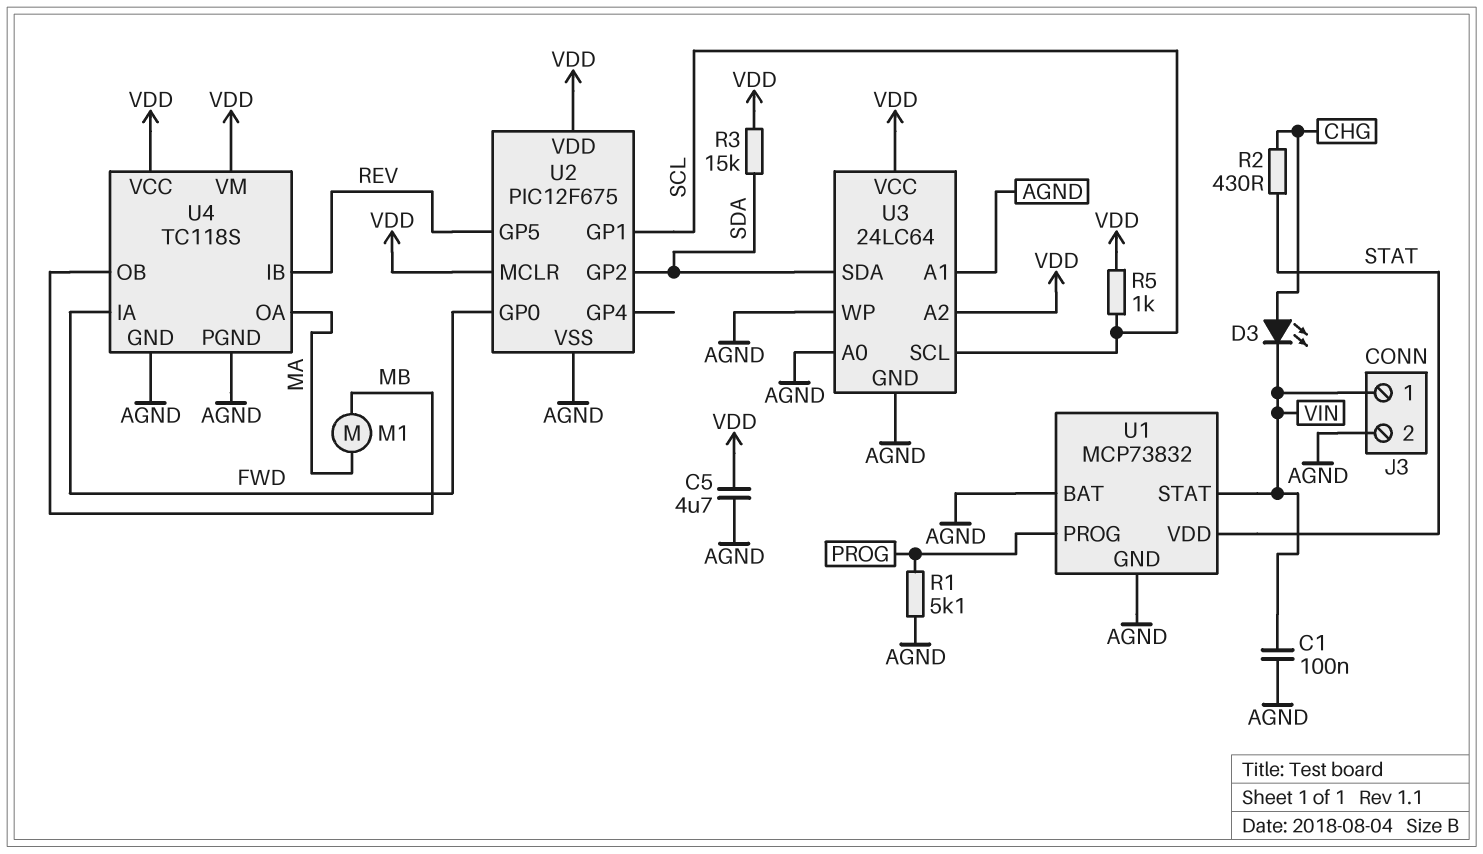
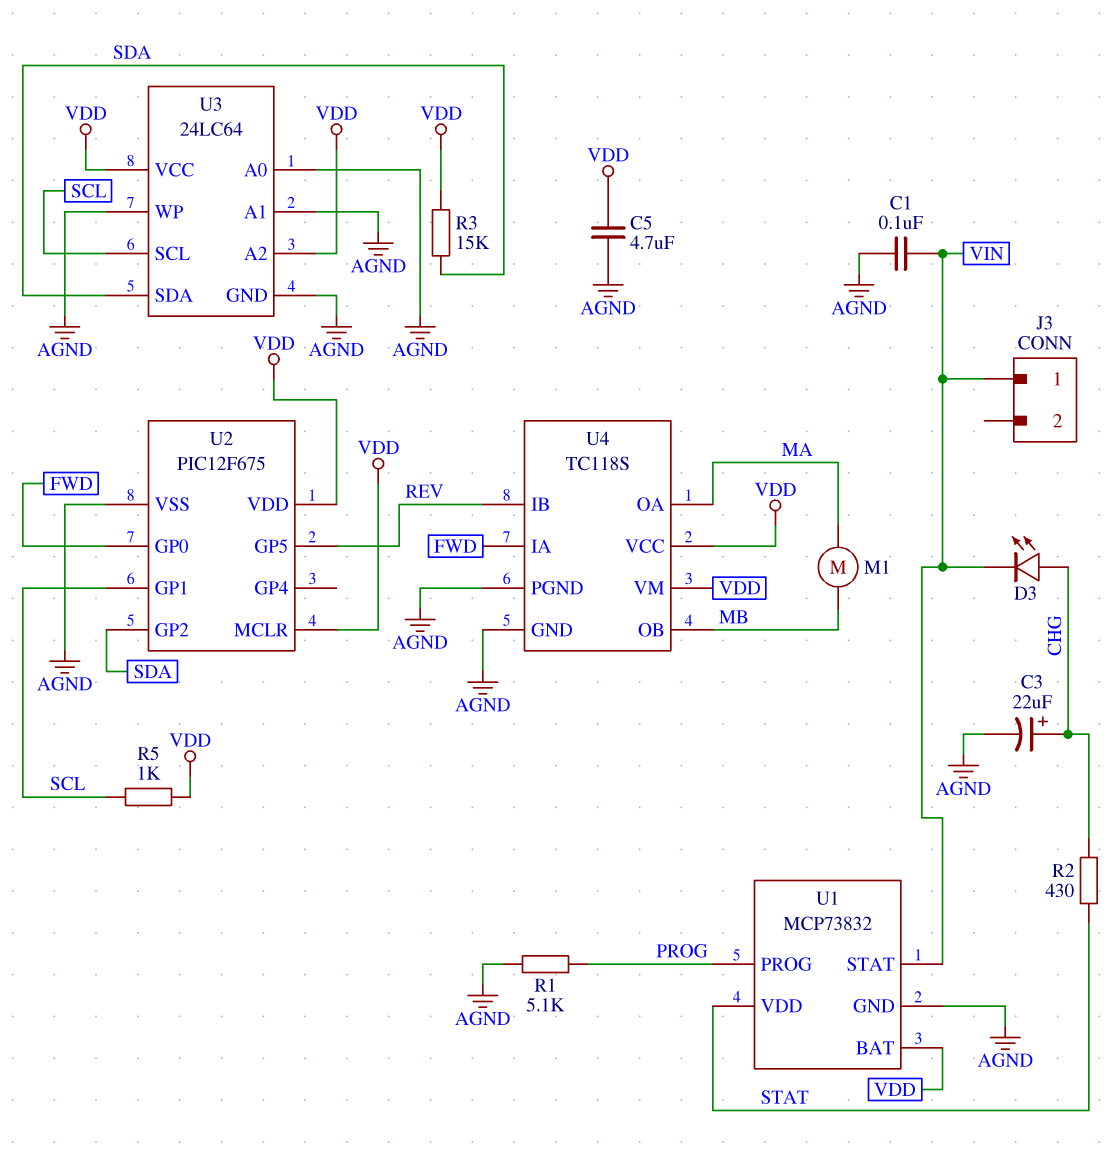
C3: none -> 22uF (plus CHG, minus AGND)
J3 pin 2: AGND -> none
U1 pin BAT: AGND -> VDD

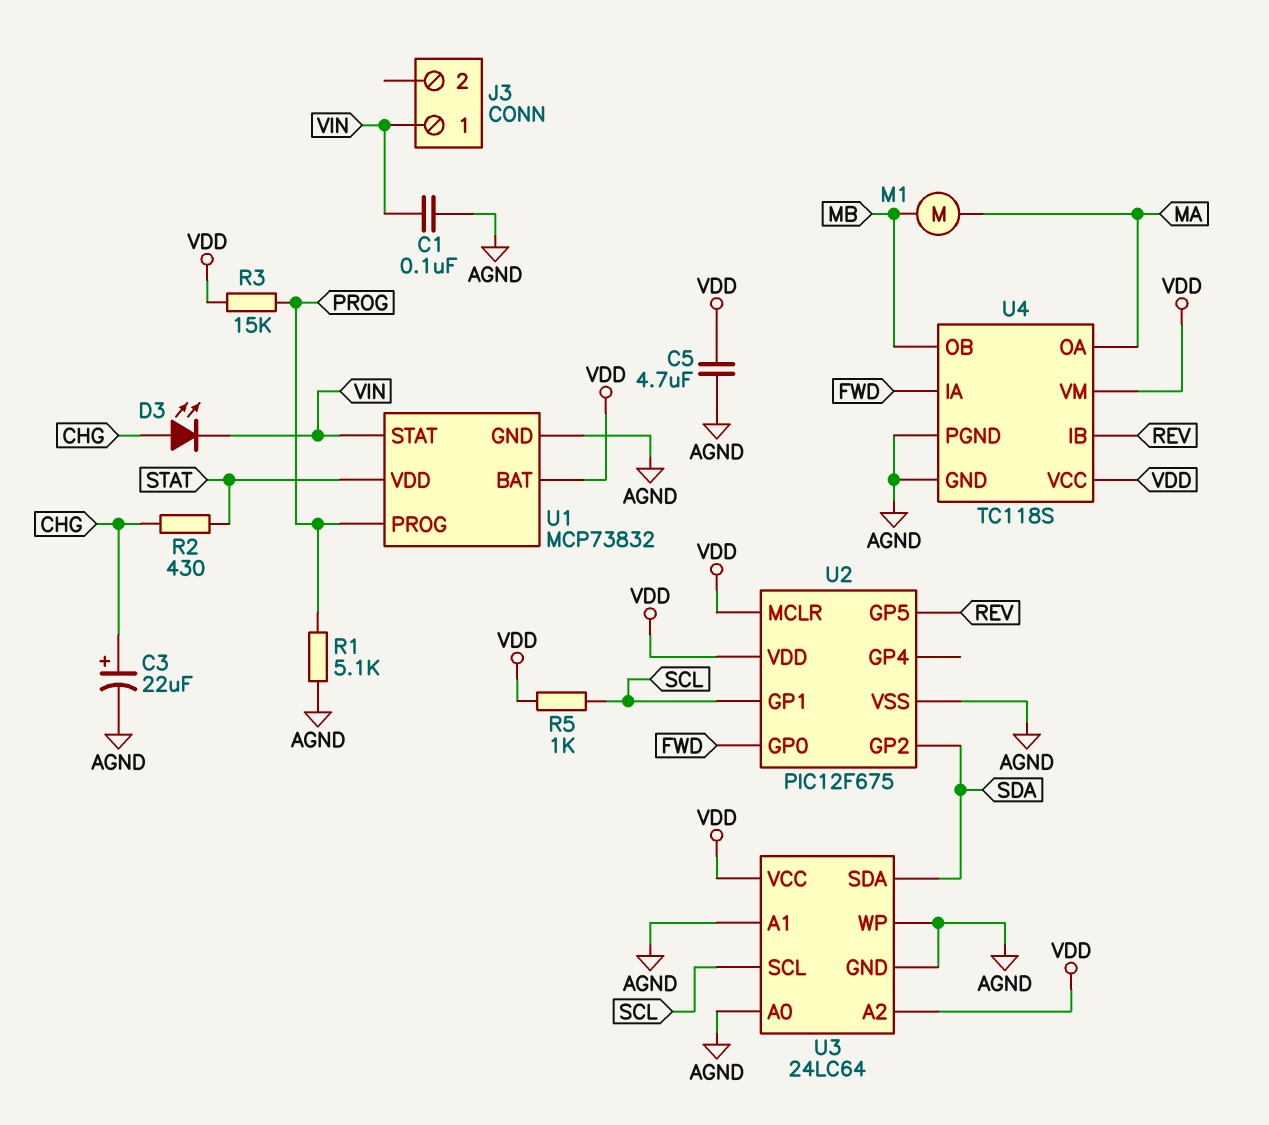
R3: 15k (SDA, VDD) -> 15k (PROG, VDD)

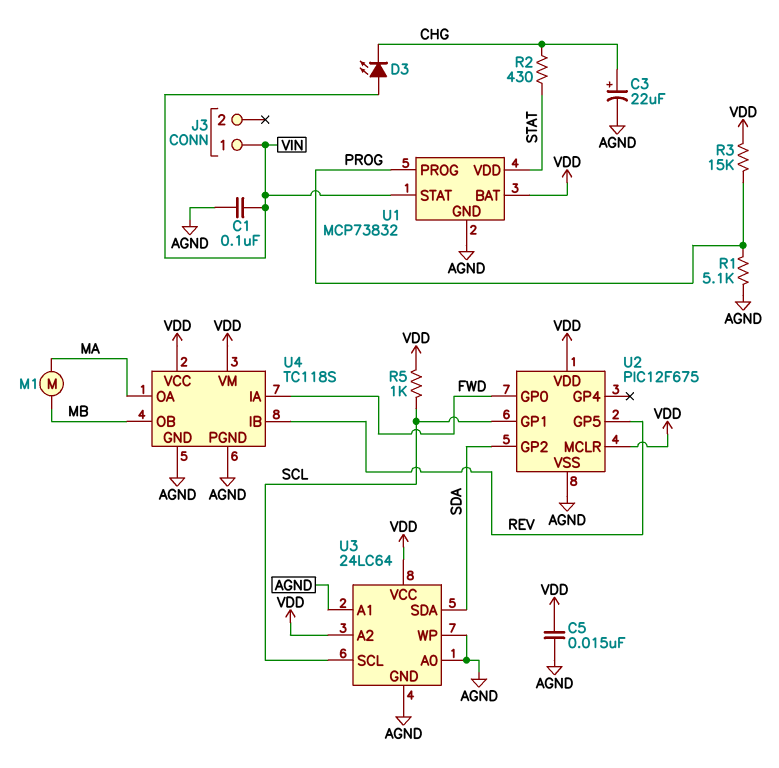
C5: 4.7uF (AGND, VDD) -> 15nF (AGND, VDD)
D3: LED (A CHG, K VIN) -> LED (A VIN, K CHG)

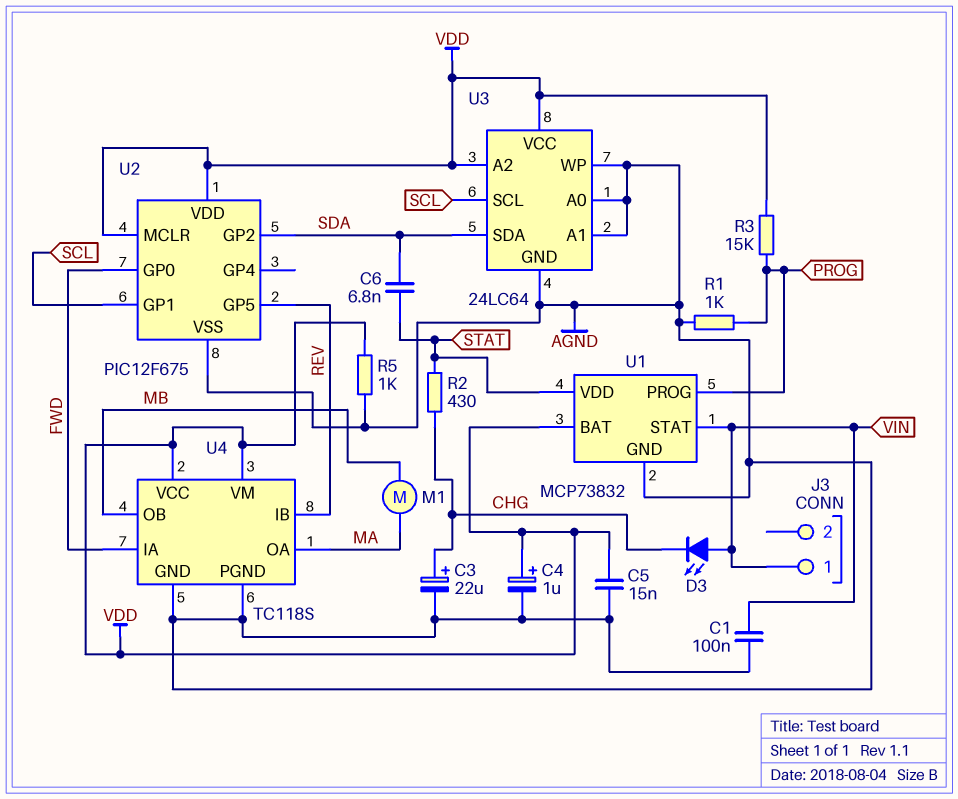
C4: none -> 1uF (plus VDD, minus AGND)
C6: none -> 6.8nF (SDA, STAT)
R1: 5.1k (AGND, PROG) -> 1k (AGND, PROG)
R5: 1k (SCL, VDD) -> 1k (AGND, VDD)

